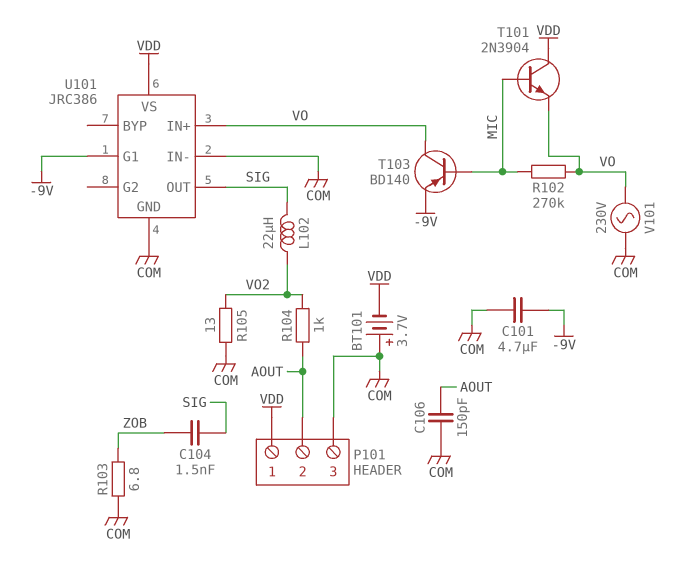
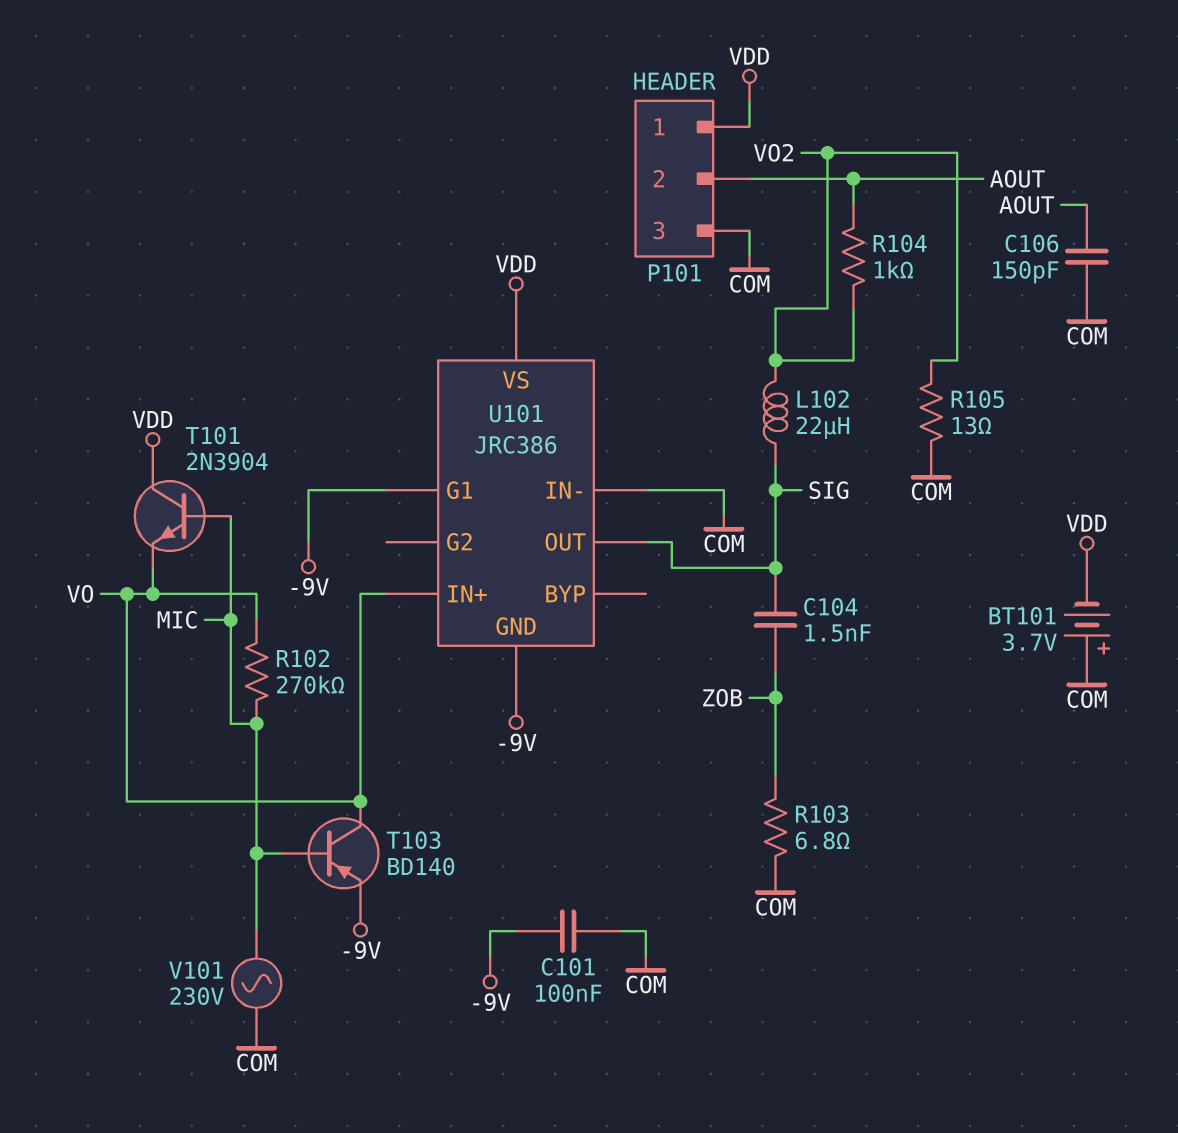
C101: 4.7uF (-9V, COM) -> 100nF (-9V, COM)
U101 pin GND: COM -> -9V
V101: AC 230V (COM, VO) -> AC 230V (COM, MIC)

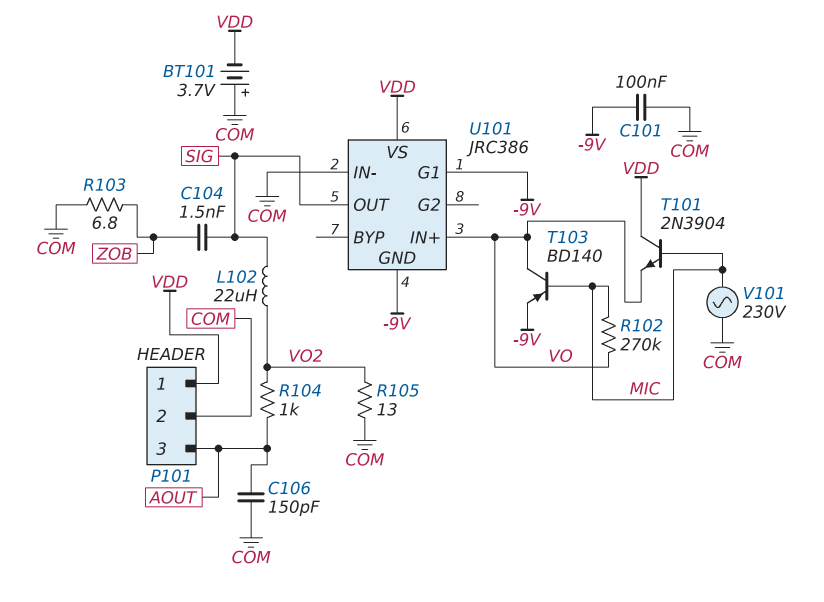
P101 pin 2: AOUT -> COM
P101 pin 3: COM -> AOUT

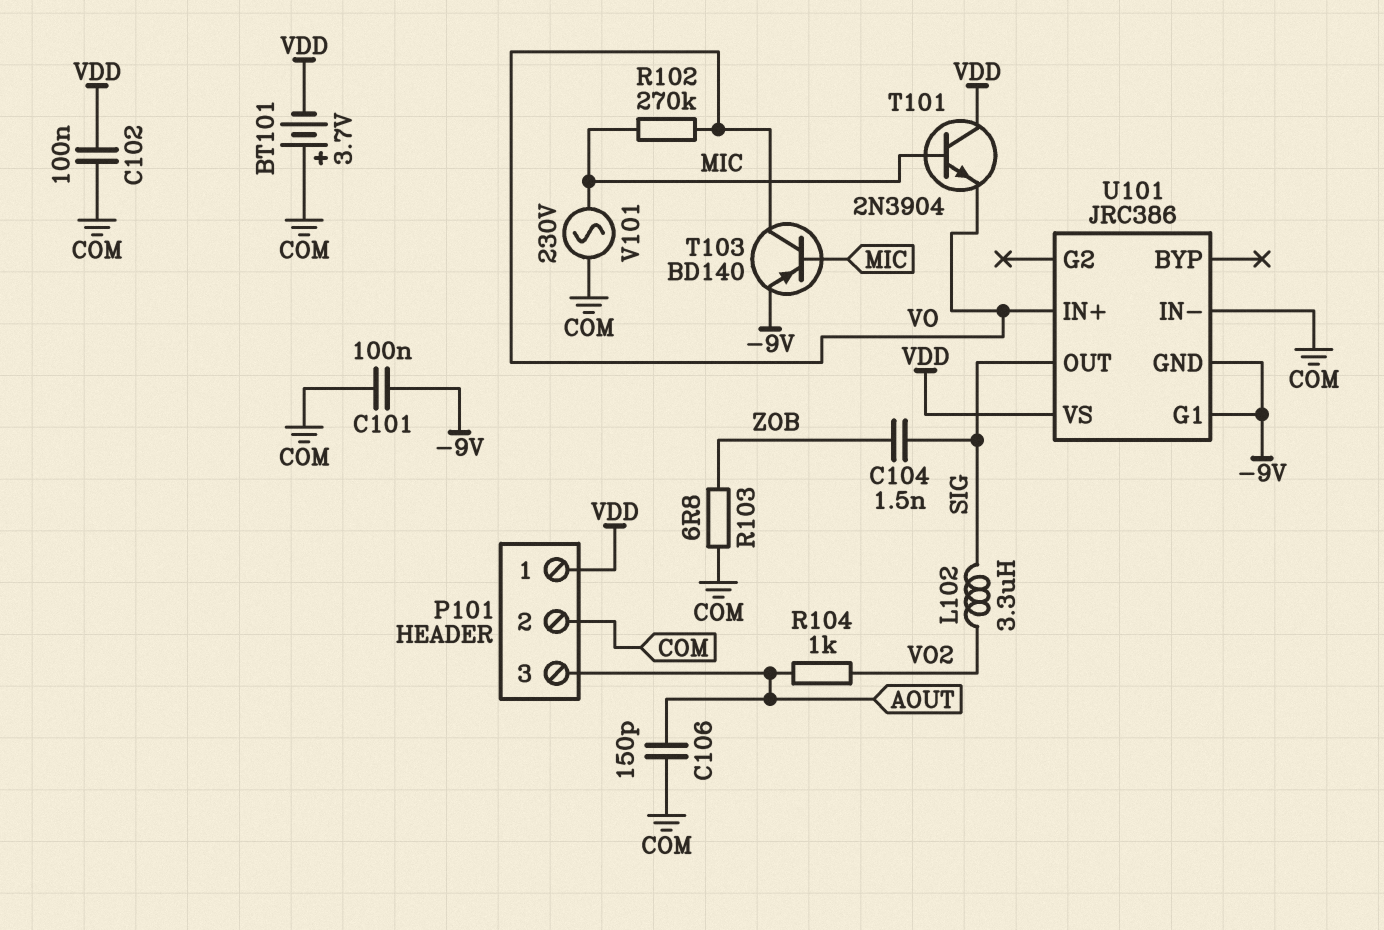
C102: none -> 100nF (COM, VDD)
L102: 22uH (SIG, VO2) -> 3.3uH (SIG, VO2)
R105: 13 (COM, VO2) -> none

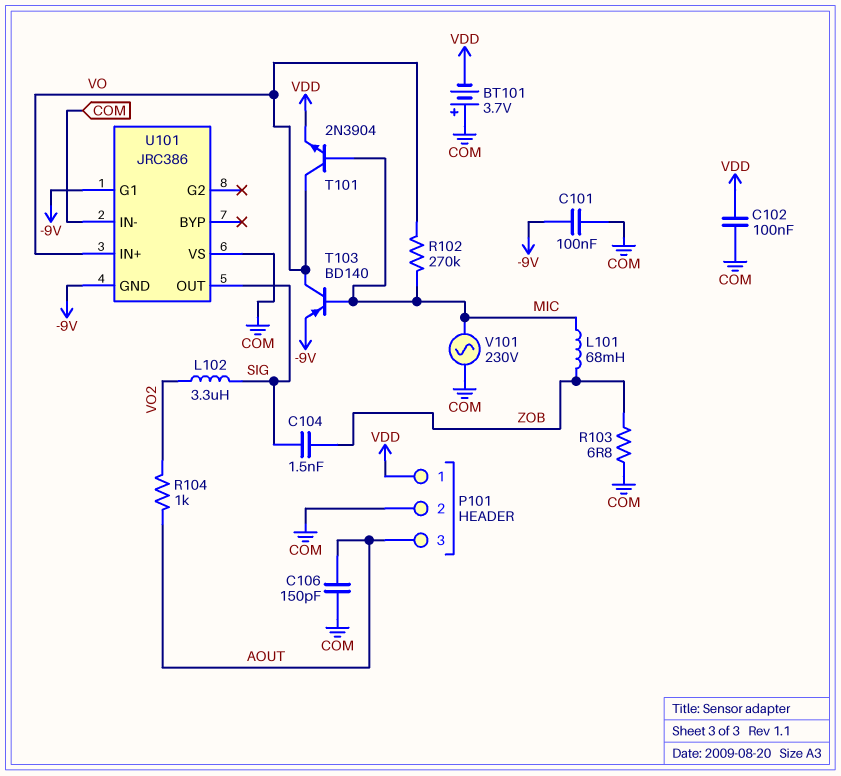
L101: none -> 68mH (MIC, ZOB)
T101: NPN 2N3904 (B MIC, C VDD, E VO) -> NPN 2N3904 (B MIC, C VO, E VDD)
U101 pin VS: VDD -> COM

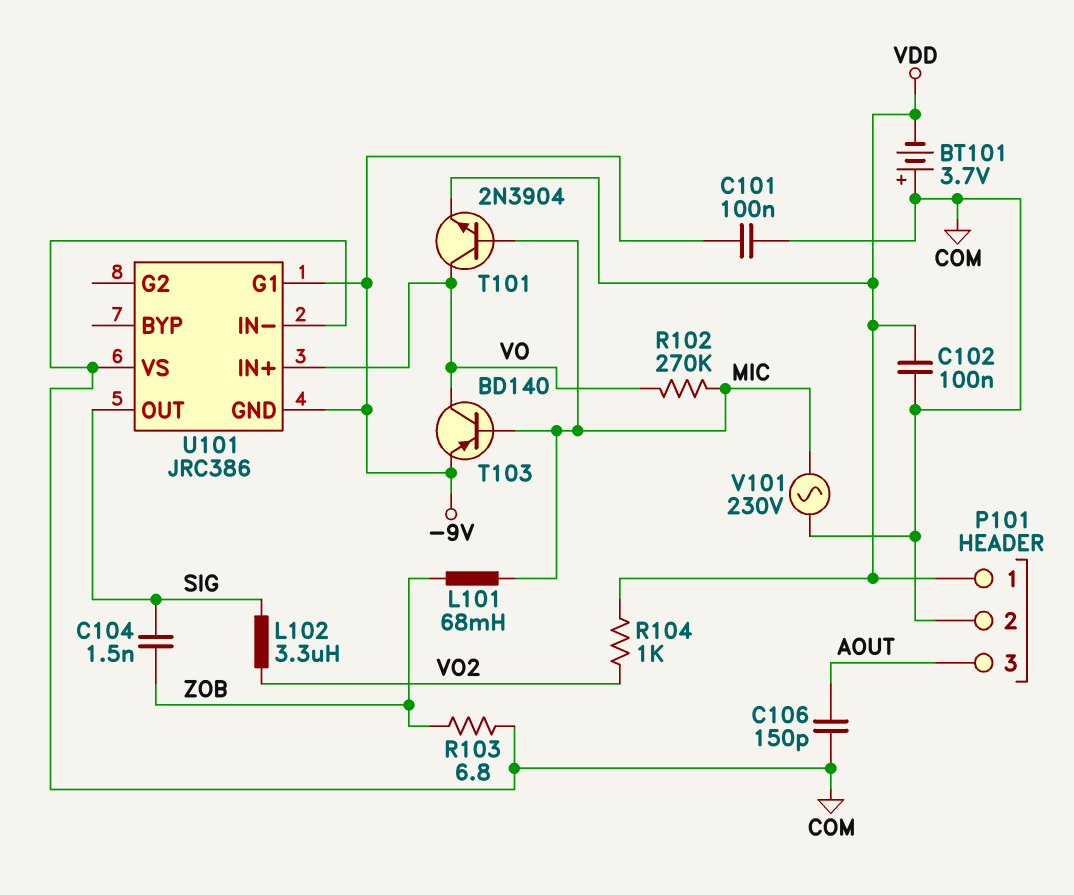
R104: 1k (AOUT, VO2) -> 1k (VDD, VO2)

